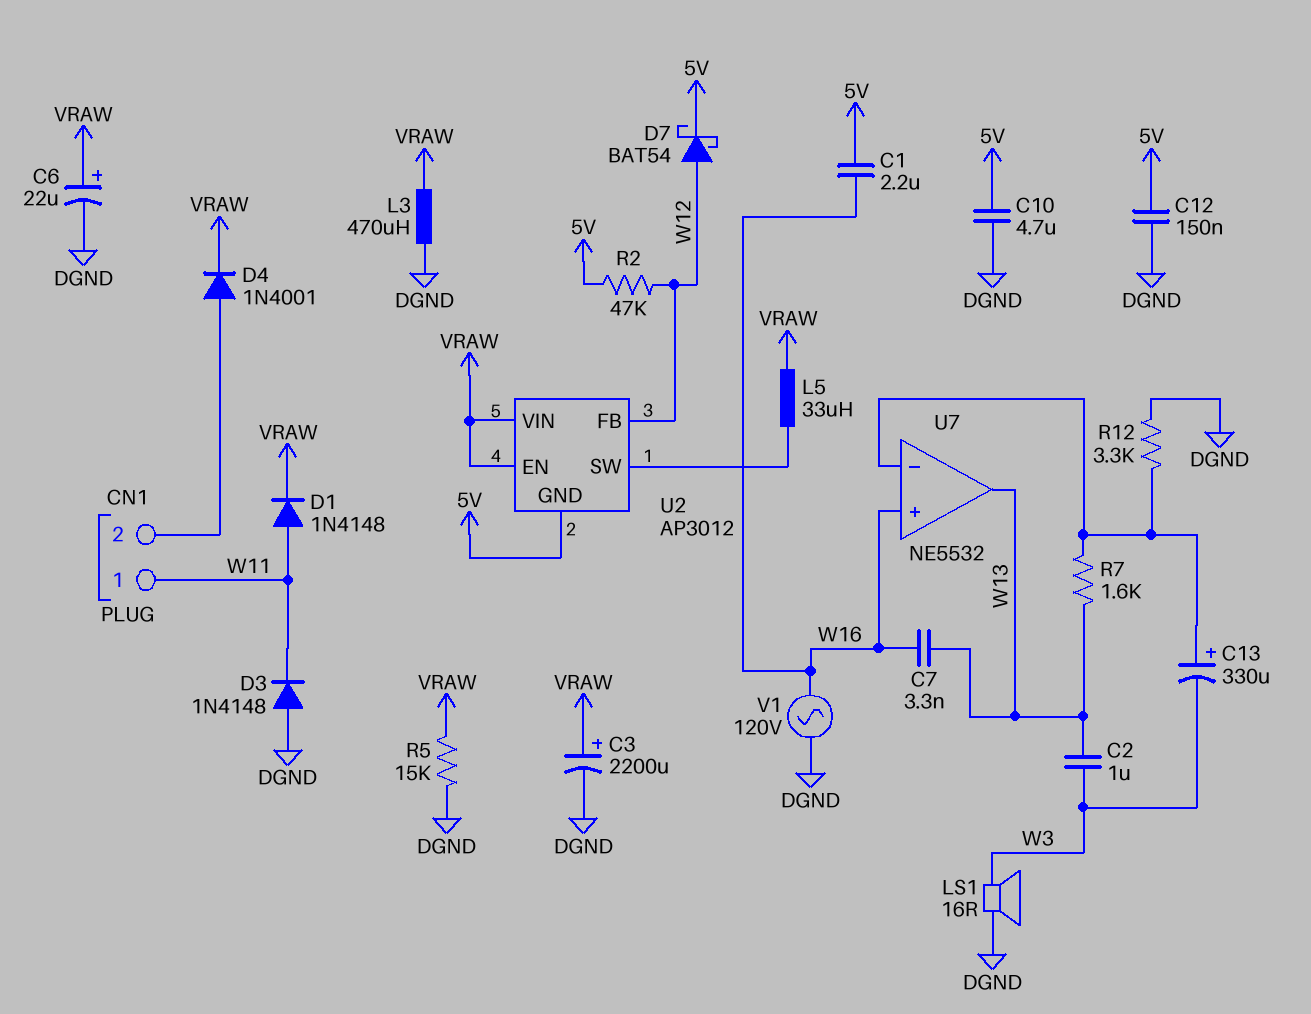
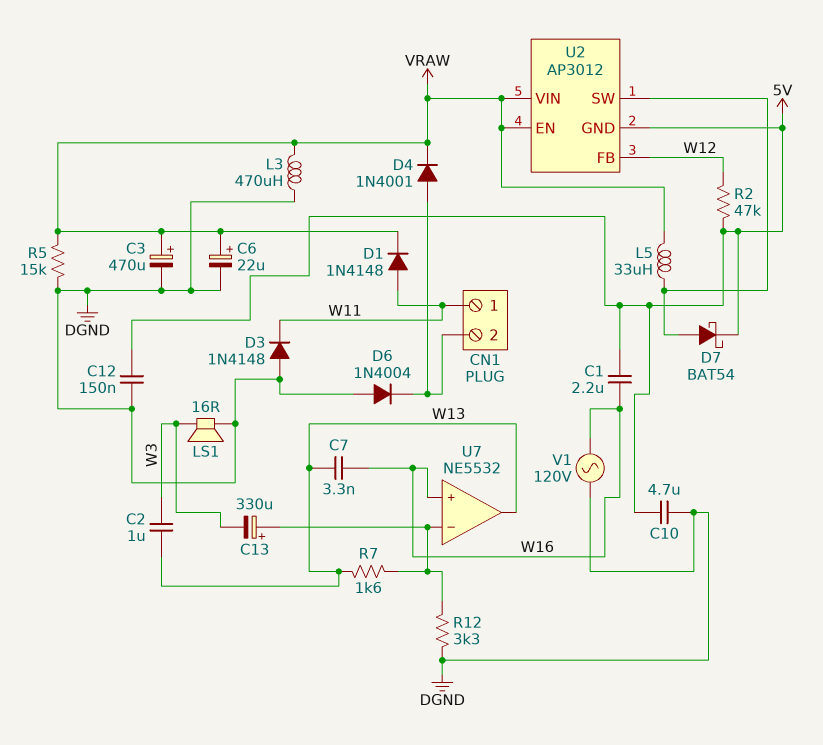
C3: 2200uF (plus VRAW, minus DGND) -> 470uF (plus VRAW, minus DGND)
D6: none -> diode 1N4004 (A DGND, K CN1/2)
D7: schottky BAT54 (A W12, K 5V) -> schottky BAT54 (A U2/SW, K 5V)

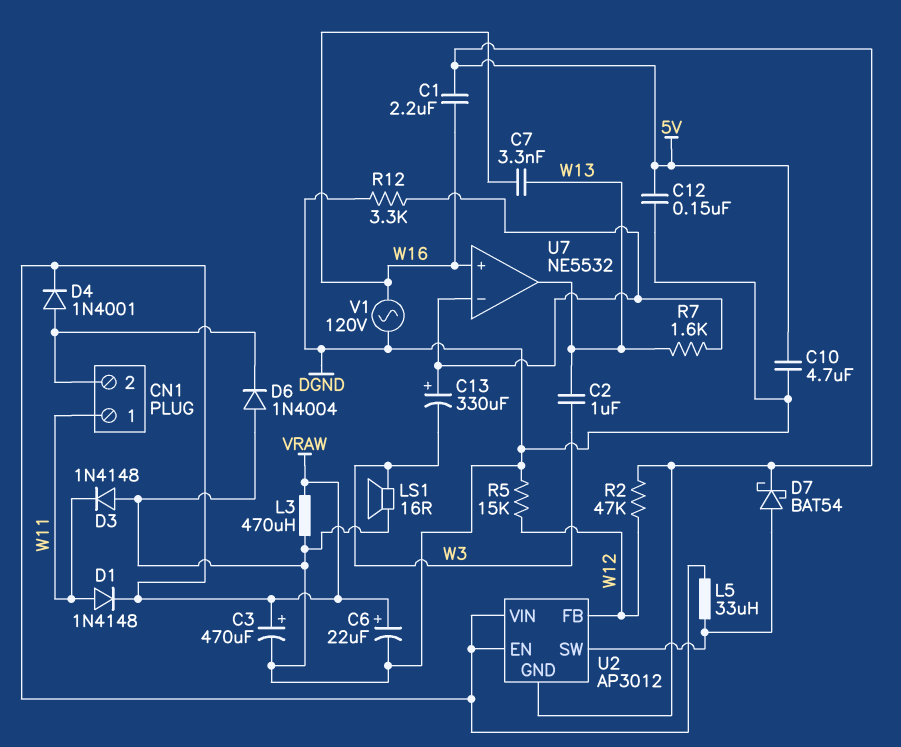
R5: 15k (DGND, VRAW) -> 15k (DGND, W12)

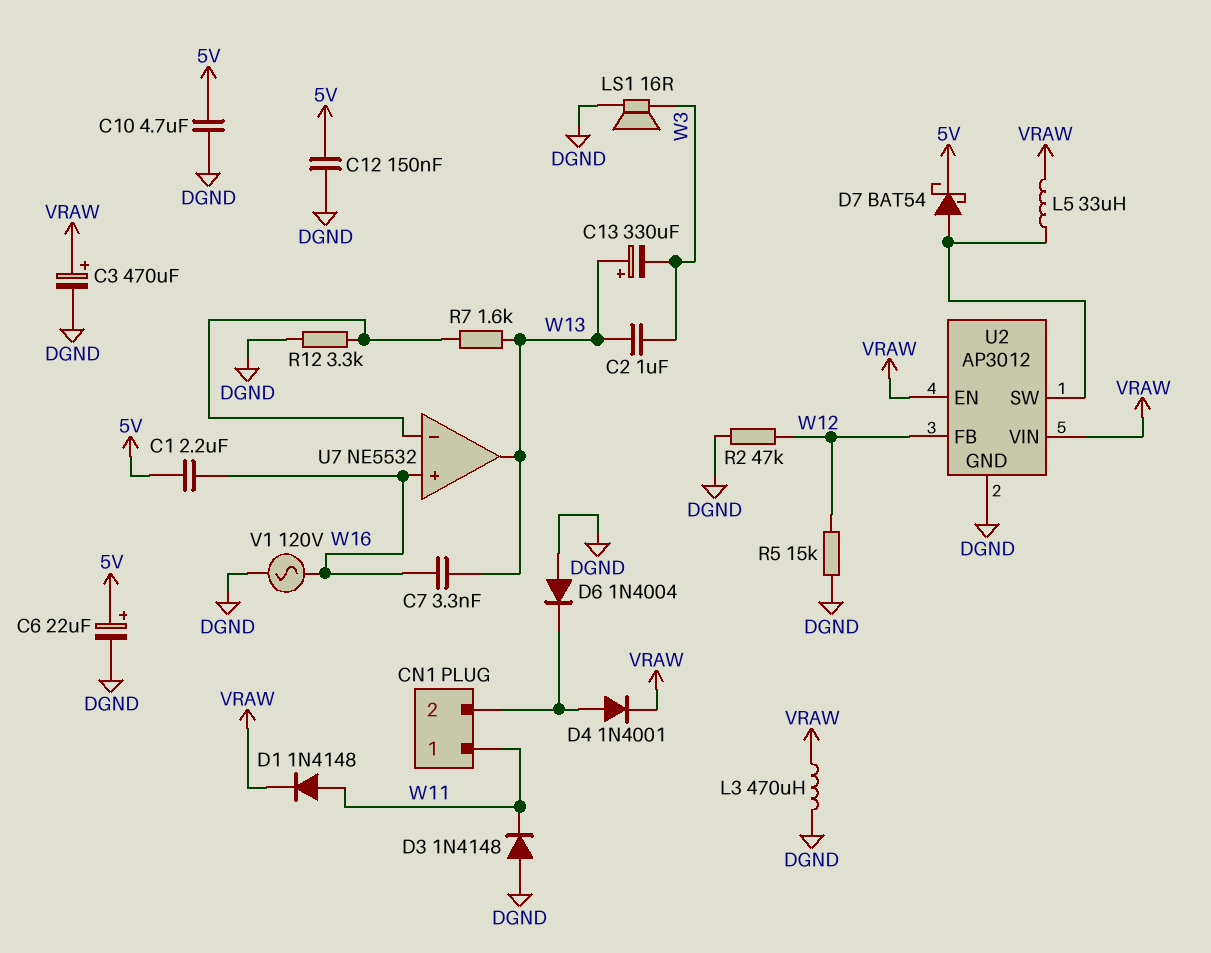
C6: 22uF (plus VRAW, minus DGND) -> 22uF (plus 5V, minus DGND)
C13: 330uF (plus U7/in-, minus W3) -> 330uF (plus W13, minus W3)
R2: 47k (5V, W12) -> 47k (DGND, W12)
U2 pin GND: 5V -> DGND

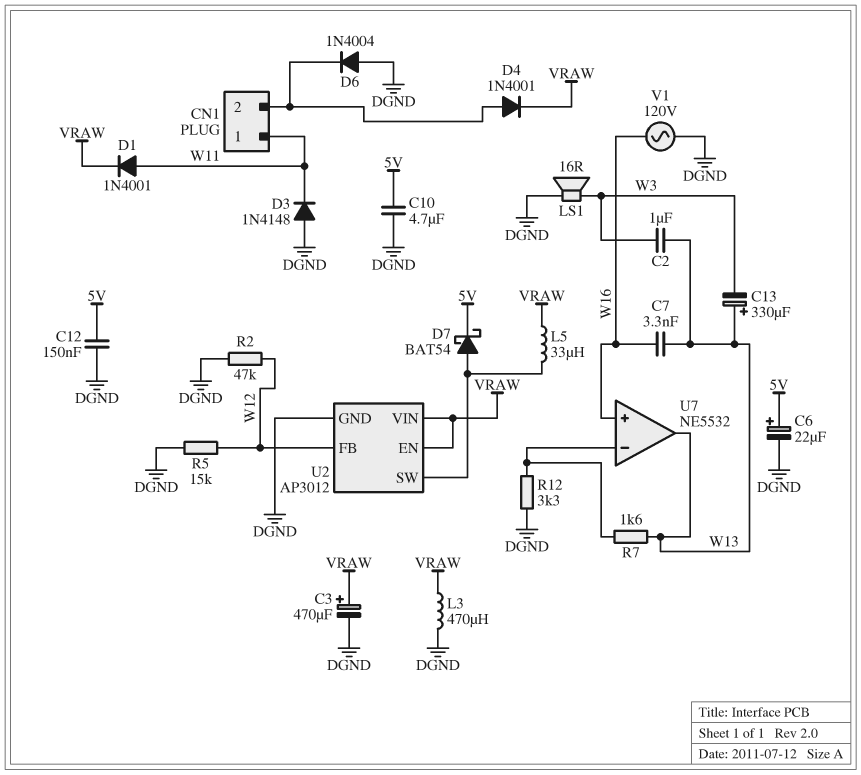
C1: 2.2uF (5V, W16) -> none
D1: diode 1N4148 (A W11, K VRAW) -> diode 1N4001 (A W11, K VRAW)

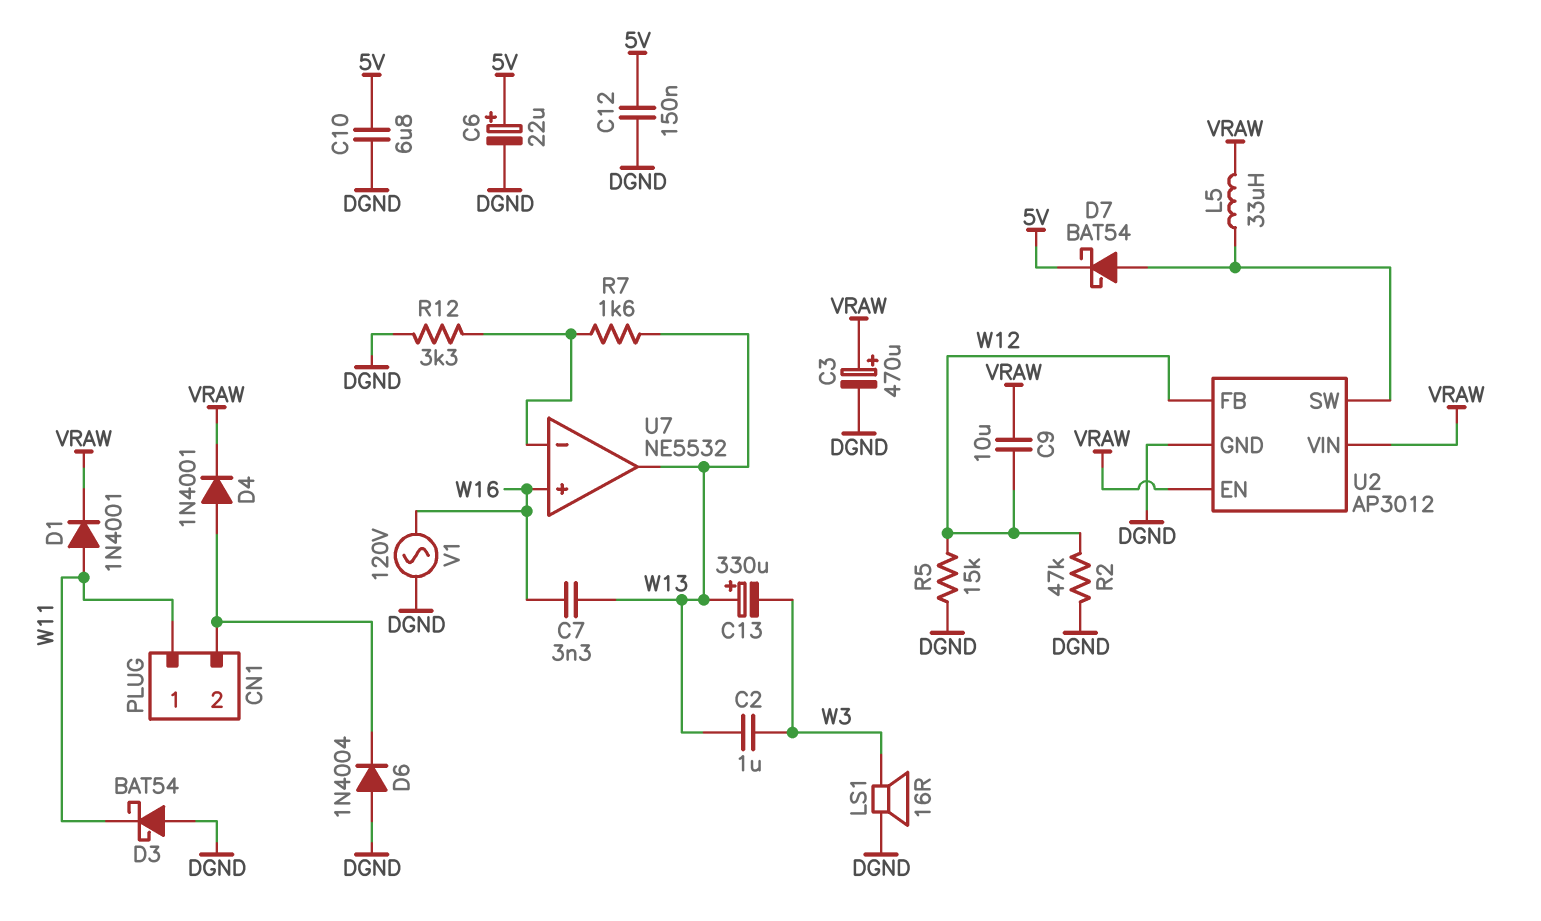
C9: none -> 10uF (VRAW, W12)
C10: 4.7uF (5V, DGND) -> 6.8uF (5V, DGND)
D3: diode 1N4148 (A DGND, K W11) -> schottky BAT54 (A DGND, K W11)
L3: 470uH (DGND, VRAW) -> none

